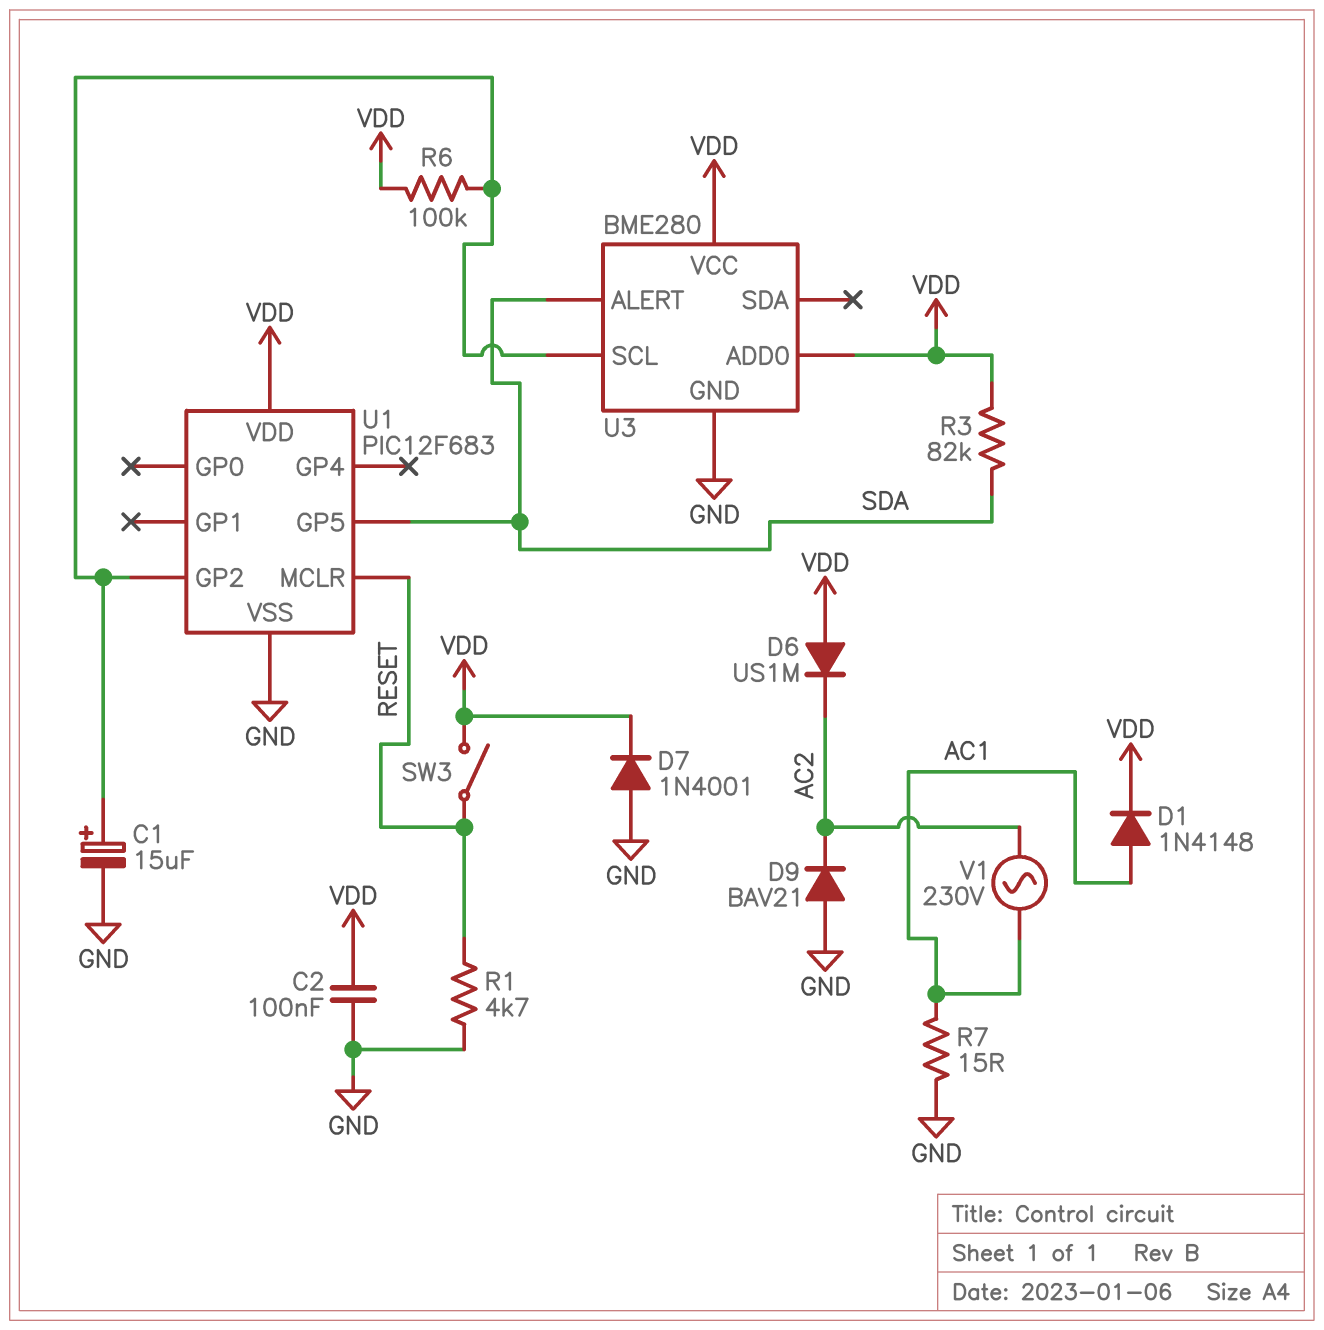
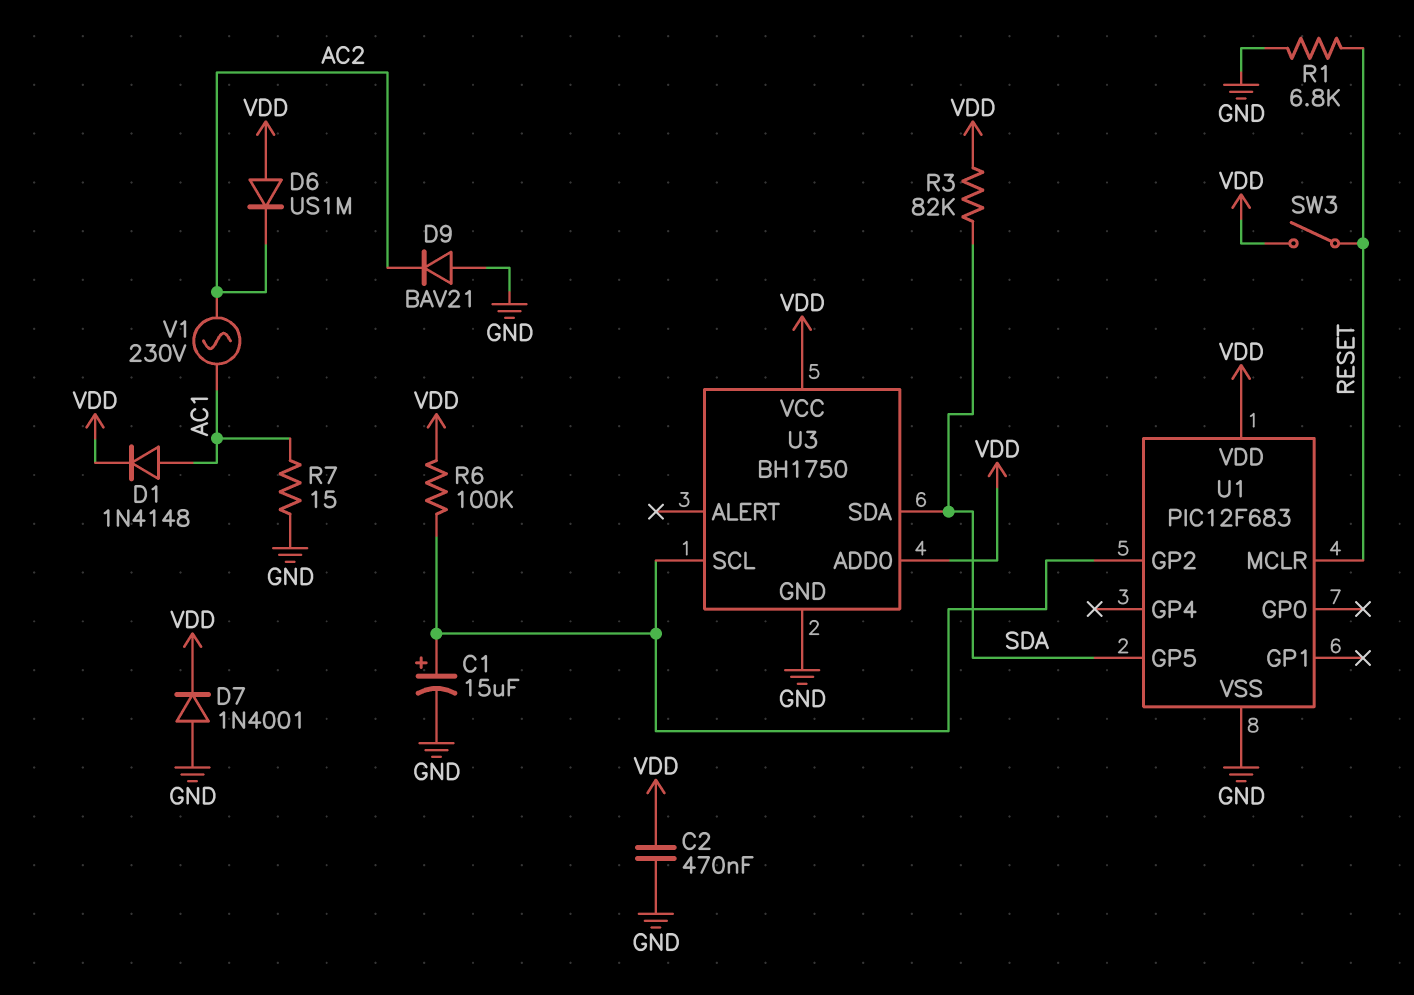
C2: 100nF (GND, VDD) -> 470nF (GND, VDD)
R1: 4.7k (GND, RESET) -> 6.8k (GND, RESET)
U3: BME280 -> BH1750
U3 pin ALERT: SDA -> none
U3 pin SDA: none -> SDA

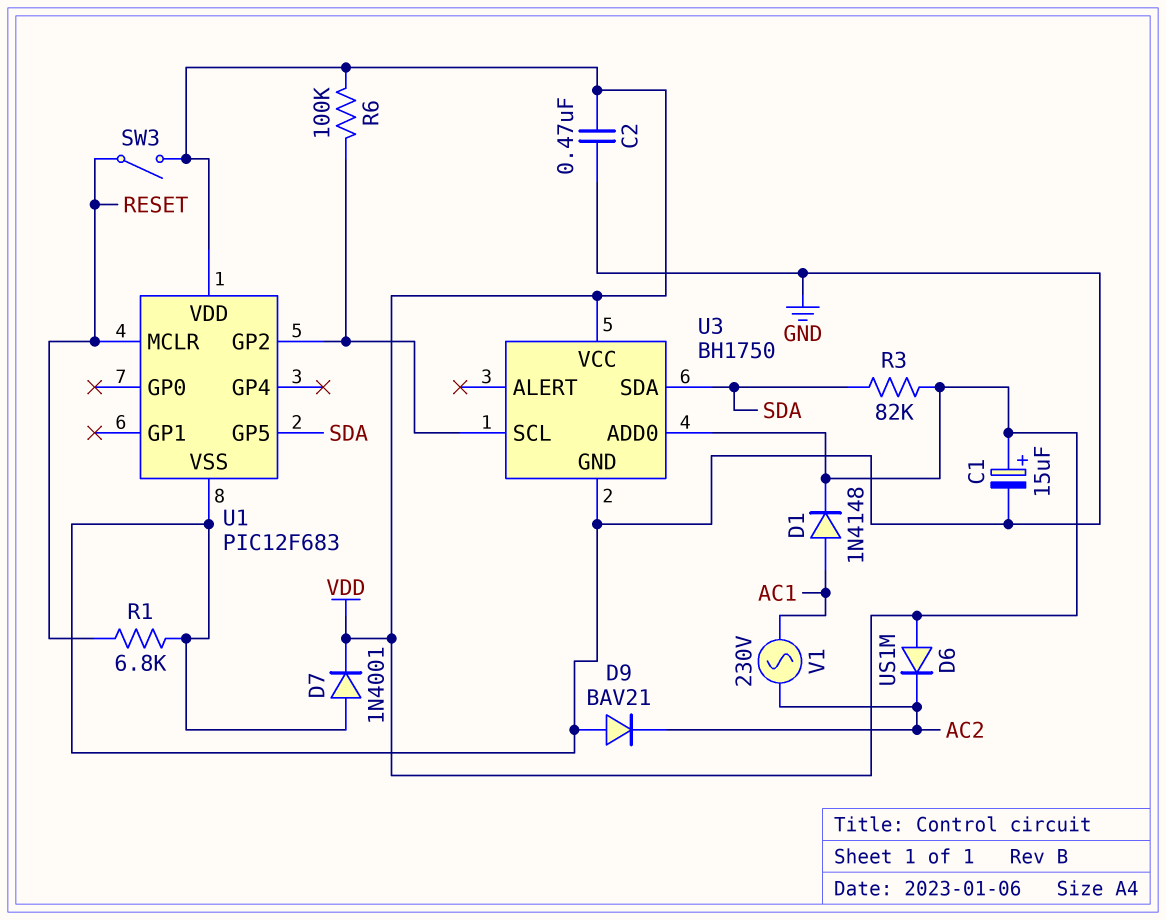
C1: 15uF (plus U1/GP2, minus GND) -> 15uF (plus VDD, minus GND)
R7: 15 (AC1, GND) -> none

